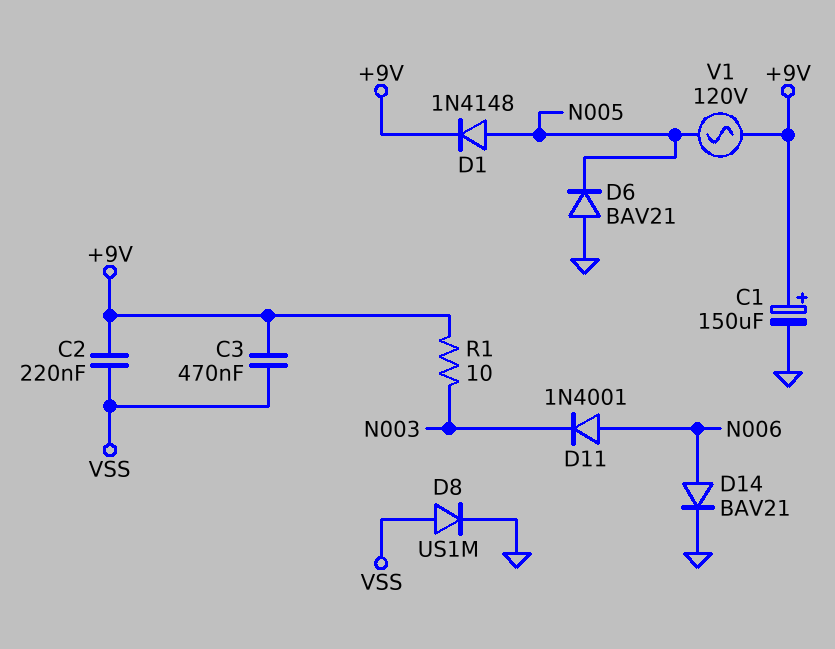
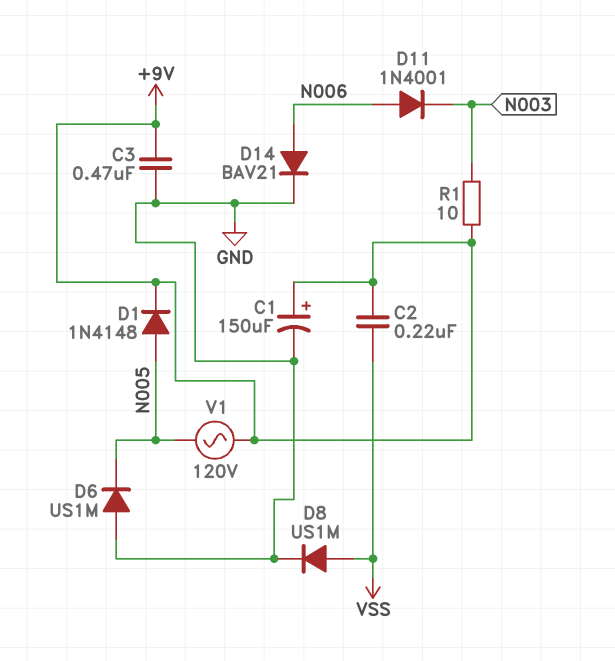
C3: 470nF (+9V, VSS) -> 470nF (+9V, GND)
D6: diode BAV21 (A GND, K N005) -> diode US1M (A GND, K N005)

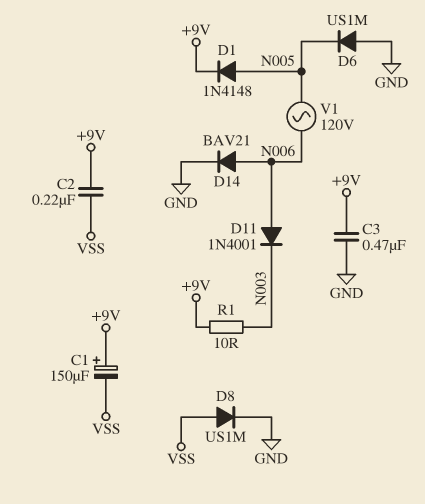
C1: 150uF (plus +9V, minus GND) -> 150uF (plus +9V, minus VSS)
V1: AC 120V (+9V, N005) -> AC 120V (N005, N006)

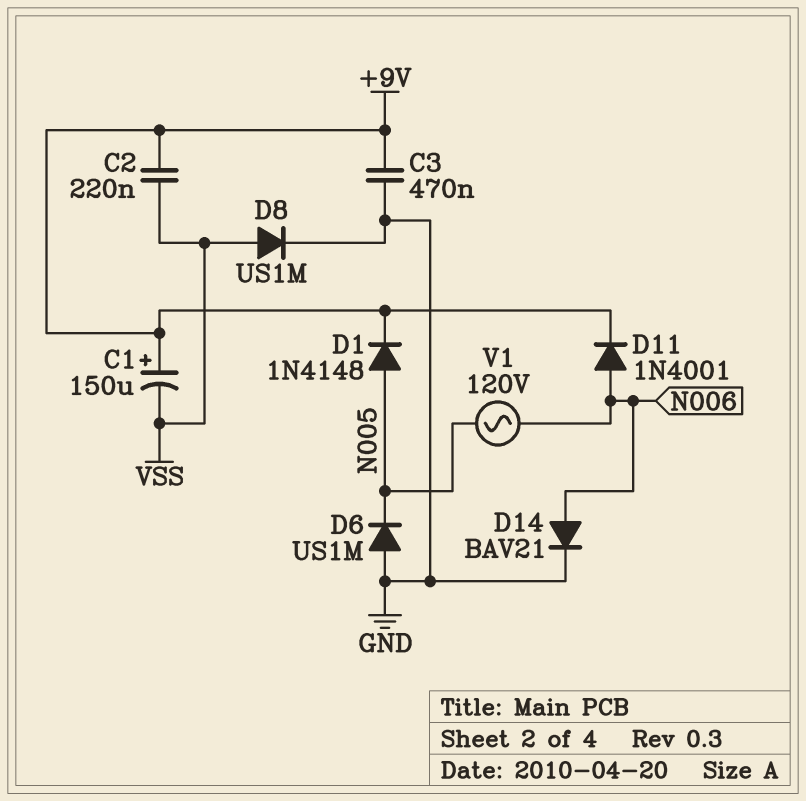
D11: diode 1N4001 (A N006, K N003) -> diode 1N4001 (A N006, K +9V)
R1: 10 (+9V, N003) -> none

